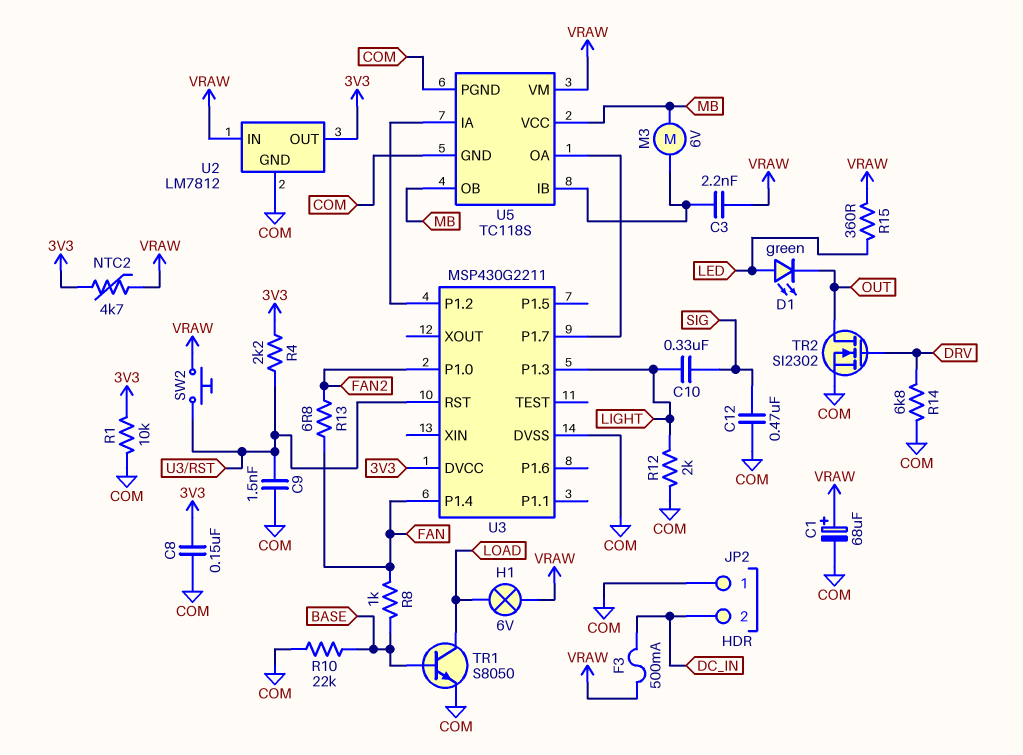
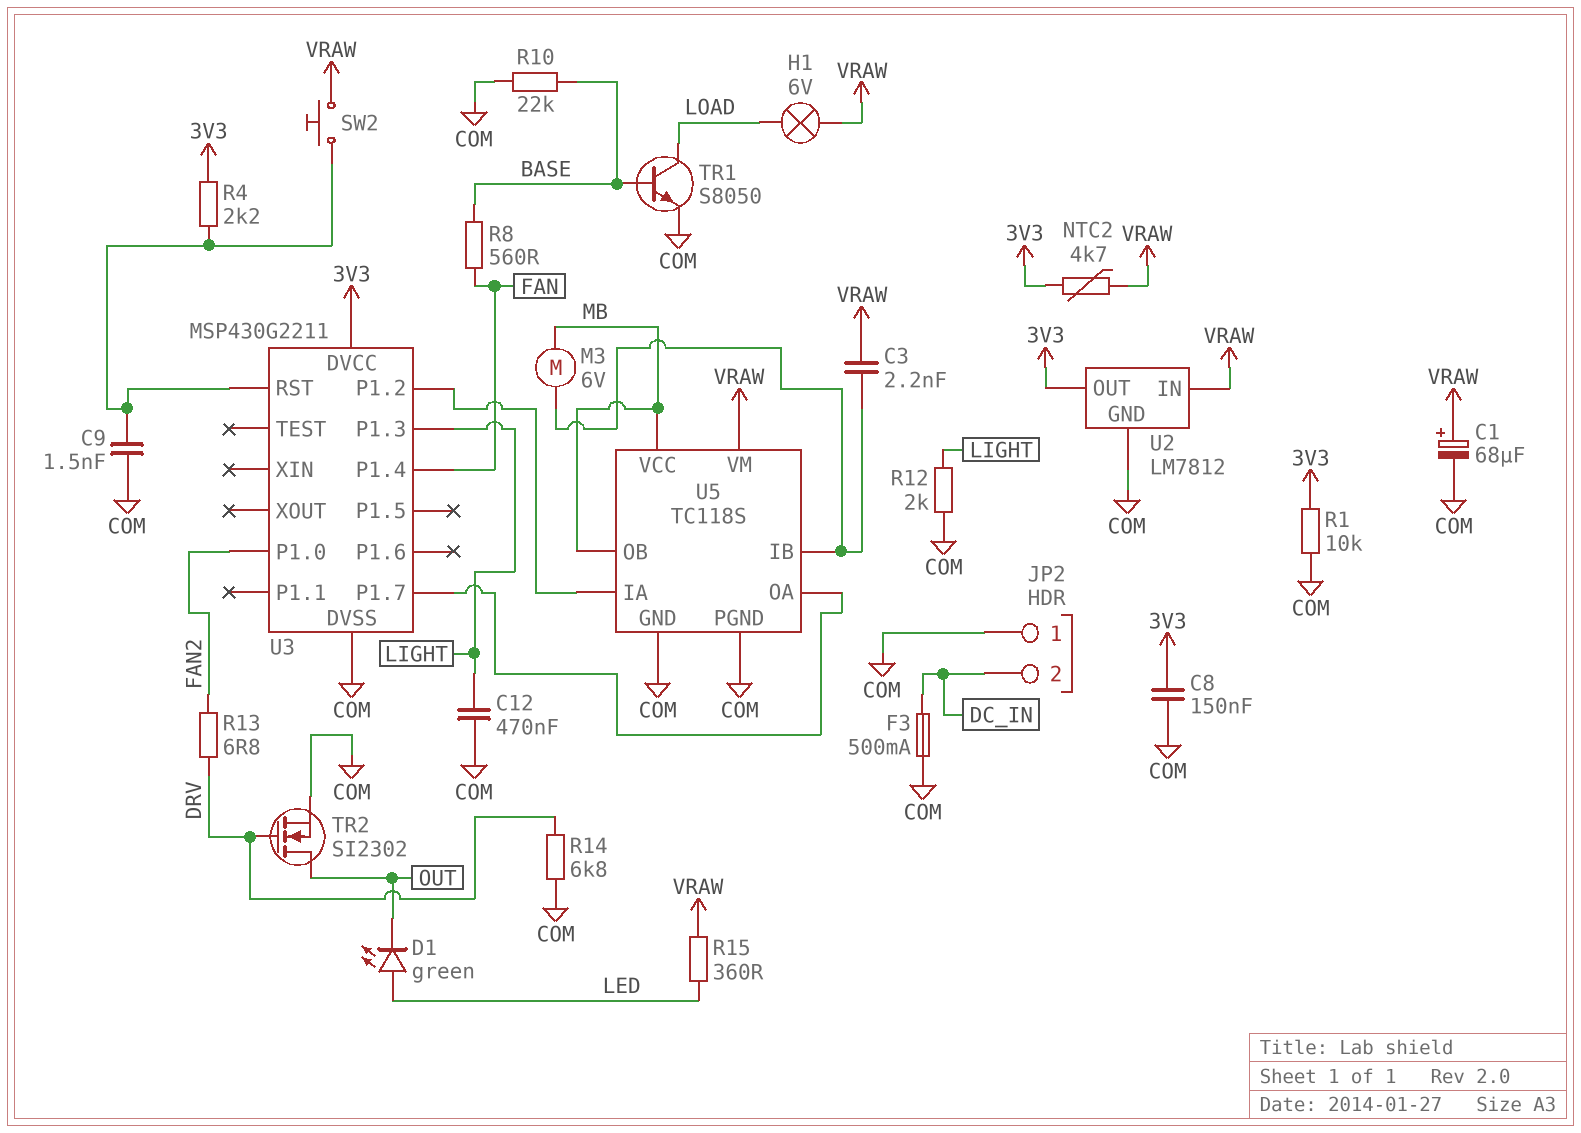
C10: 330nF (LIGHT, SIG) -> none
C12: 470nF (COM, SIG) -> 470nF (COM, LIGHT)
F3: 500mA (DC_IN, VRAW) -> 500mA (COM, DC_IN)
R8: 1k (BASE, FAN) -> 560 (BASE, FAN)
R13: 6.8 (FAN, FAN2) -> 6.8 (DRV, FAN2)

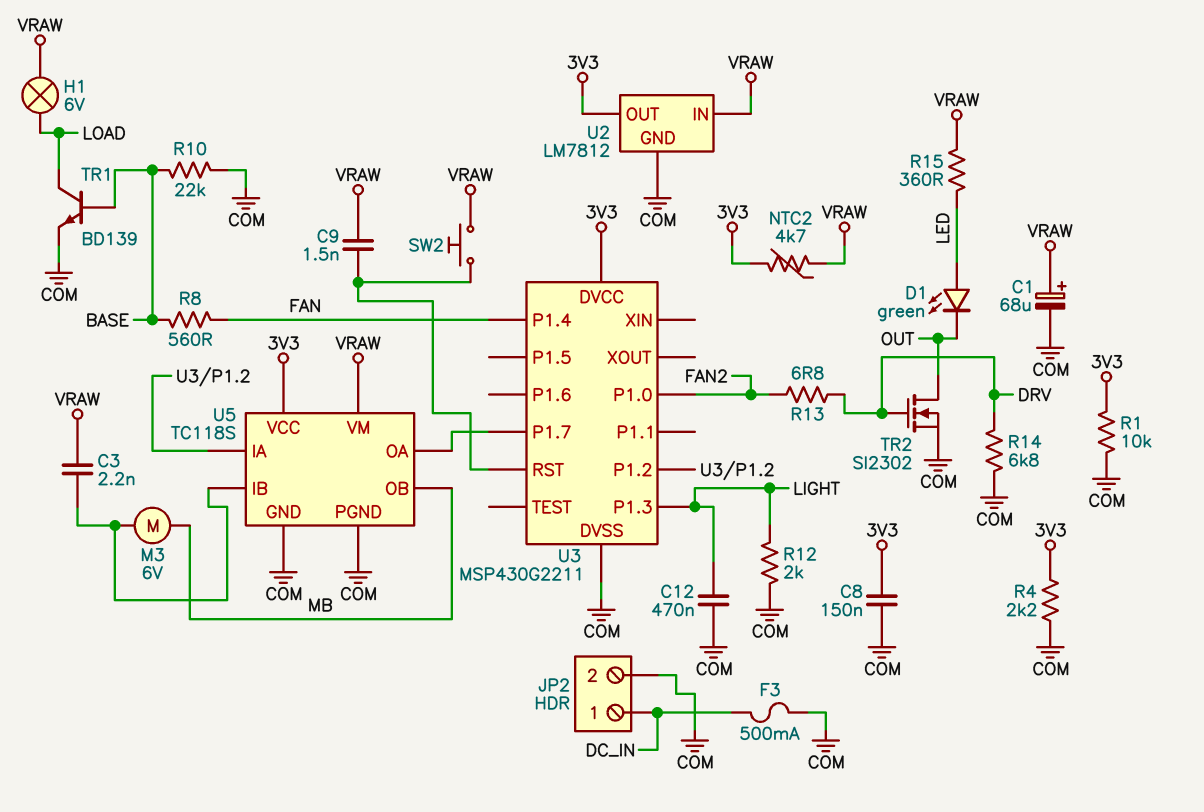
C9: 1.5nF (COM, U3/RST) -> 1.5nF (U3/RST, VRAW)
JP2 pin 1: COM -> DC_IN
JP2 pin 2: DC_IN -> COM
R4: 2.2k (3V3, U3/RST) -> 2.2k (3V3, COM)
TR1: NPN S8050 (B BASE, C LOAD, E COM) -> NPN BD139 (B BASE, C LOAD, E COM)
U5 pin VCC: MB -> 3V3

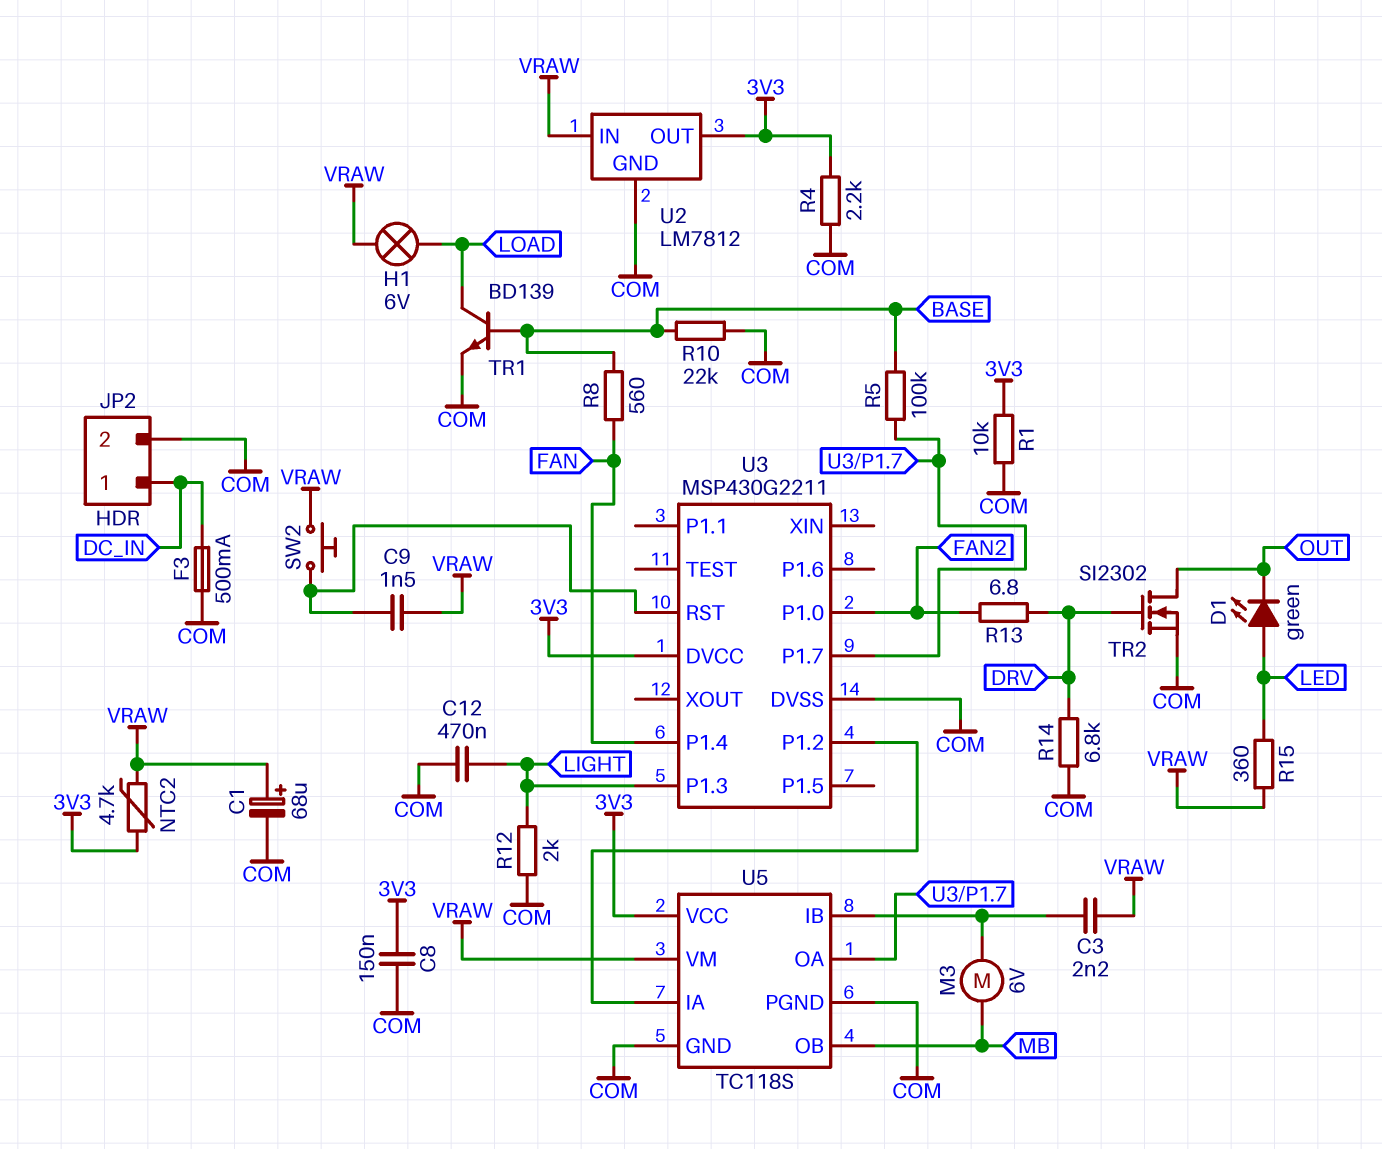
R5: none -> 100k (BASE, U3/P1.7)

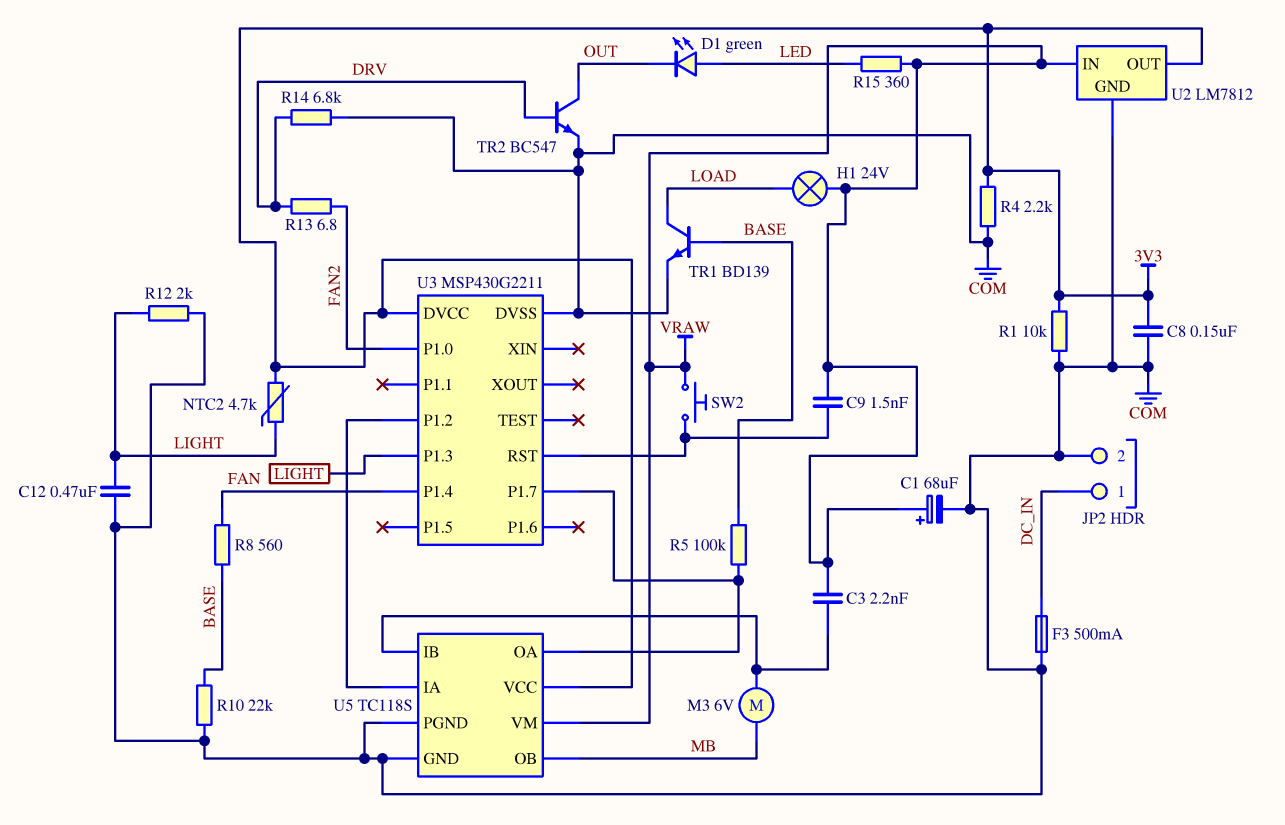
H1: lamp 6V (LOAD, VRAW) -> lamp 24V (LOAD, VRAW)
NTC2: 4.7k (3V3, VRAW) -> 4.7k (3V3, LIGHT)
TR2: NMOS SI2302 (G DRV, D OUT, S COM) -> NPN BC547 (B DRV, C OUT, E COM)

